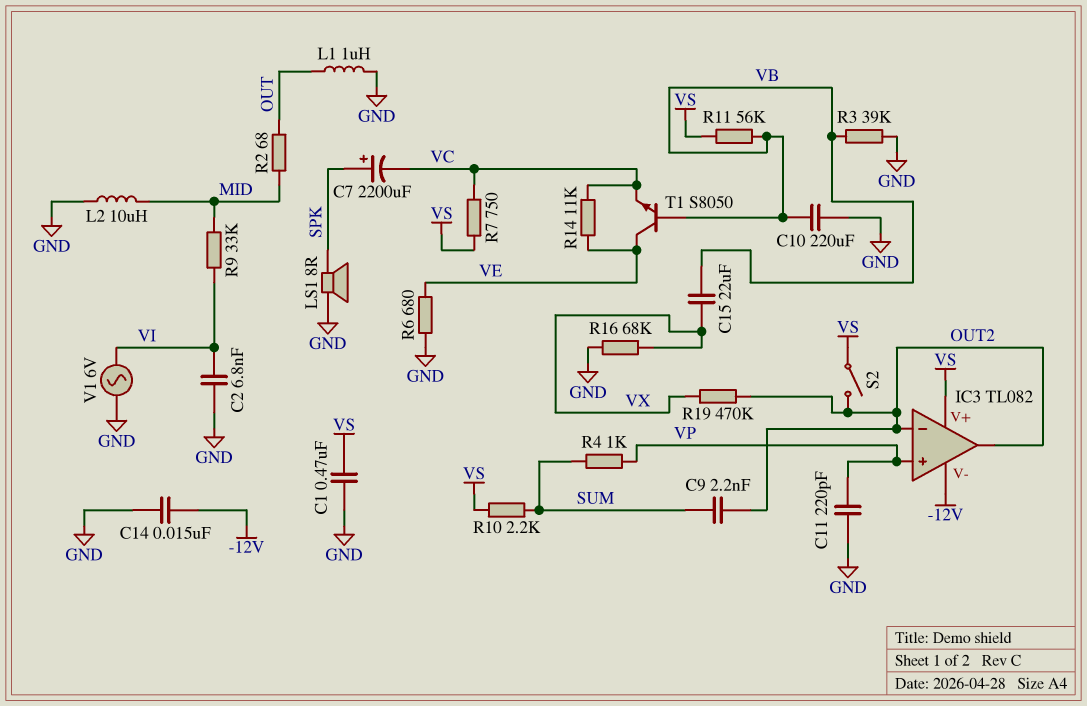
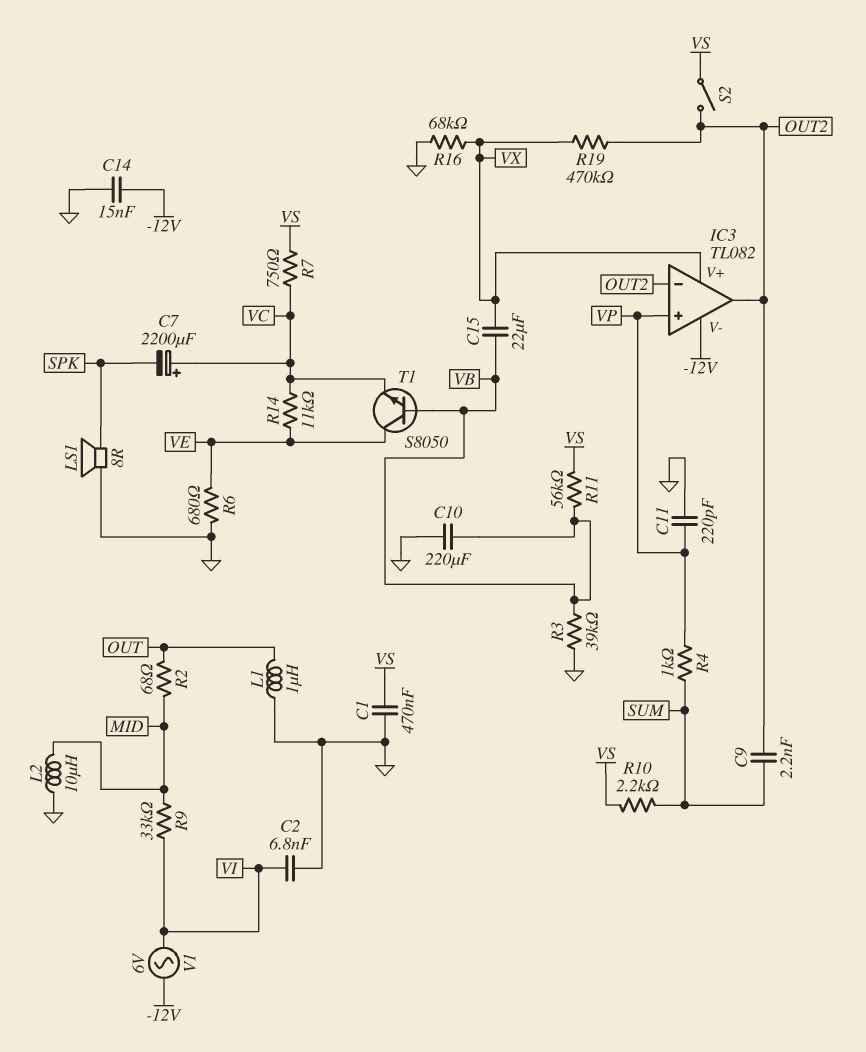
C7: 2200uF (plus SPK, minus VC) -> 2200uF (plus VC, minus SPK)
IC3 pin V+: VS -> VX
V1: AC 6V (GND, VI) -> AC 6V (-12V, VI)

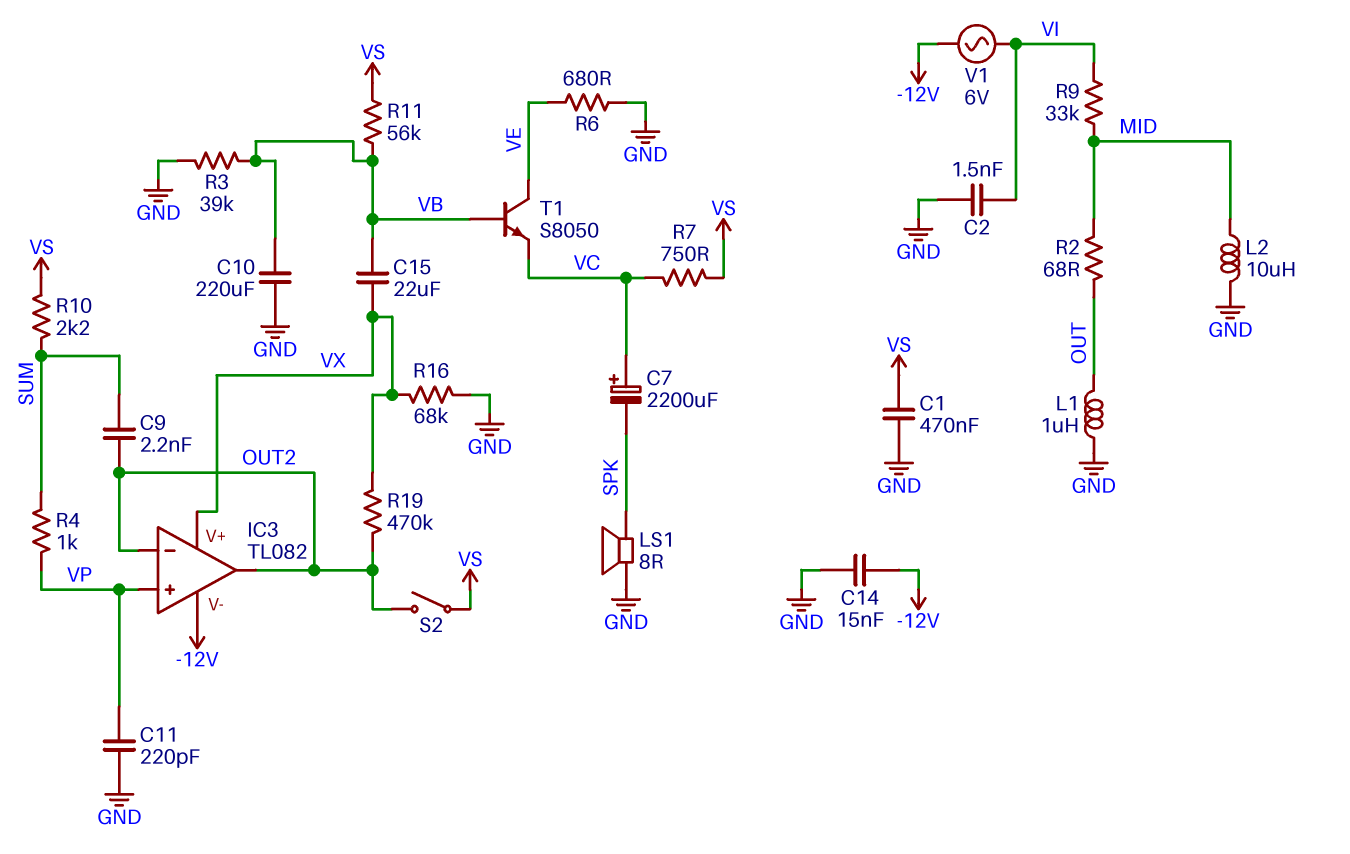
C2: 6.8nF (GND, VI) -> 1.5nF (GND, VI)
R14: 11k (VC, VE) -> none

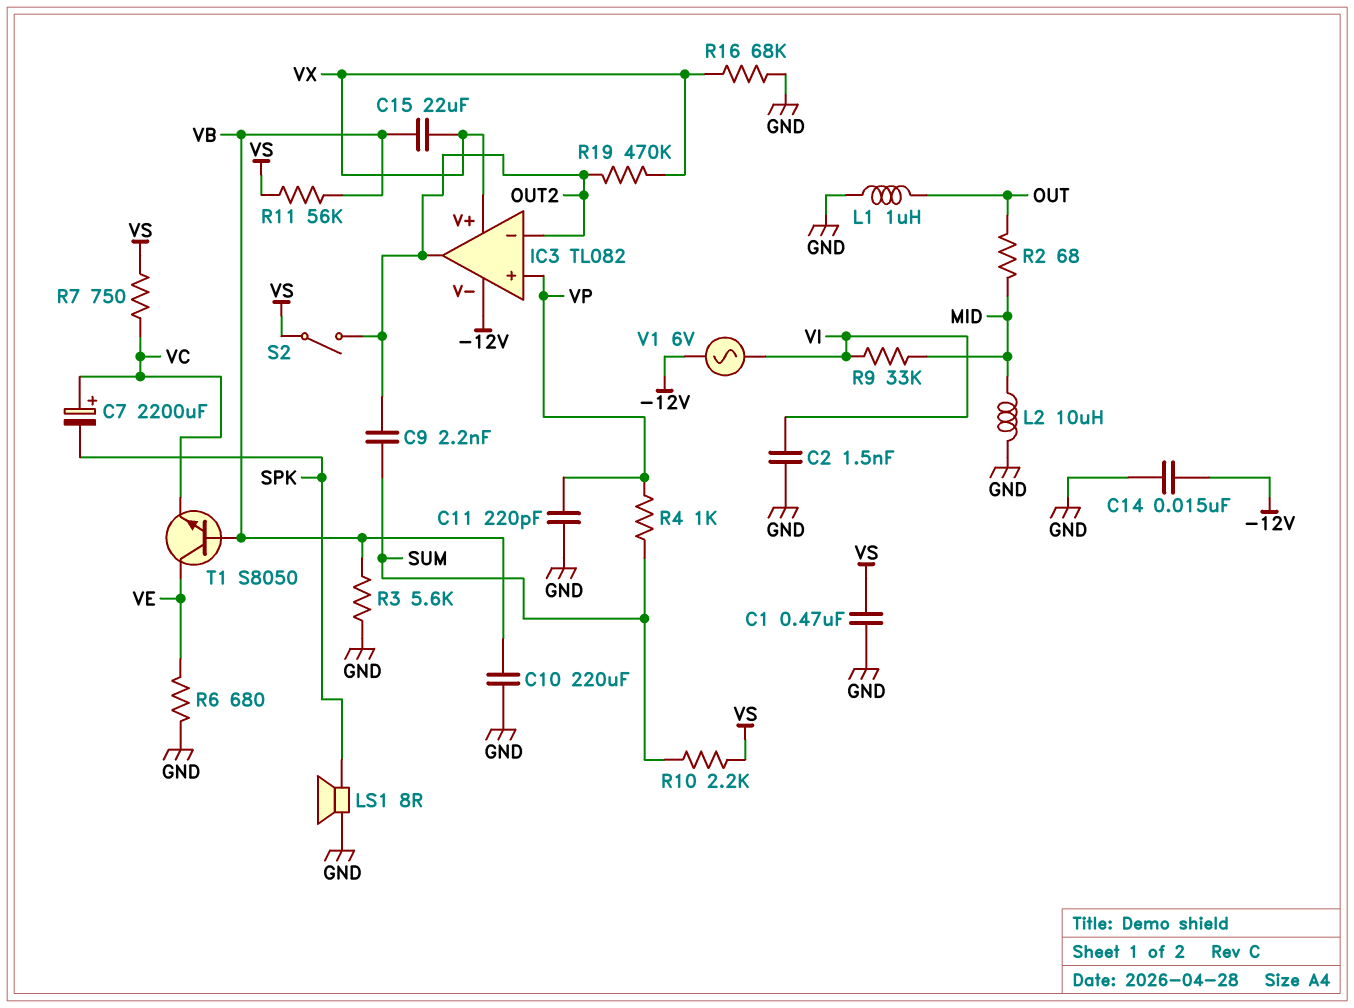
R3: 39k (GND, VB) -> 5.6k (GND, VB)

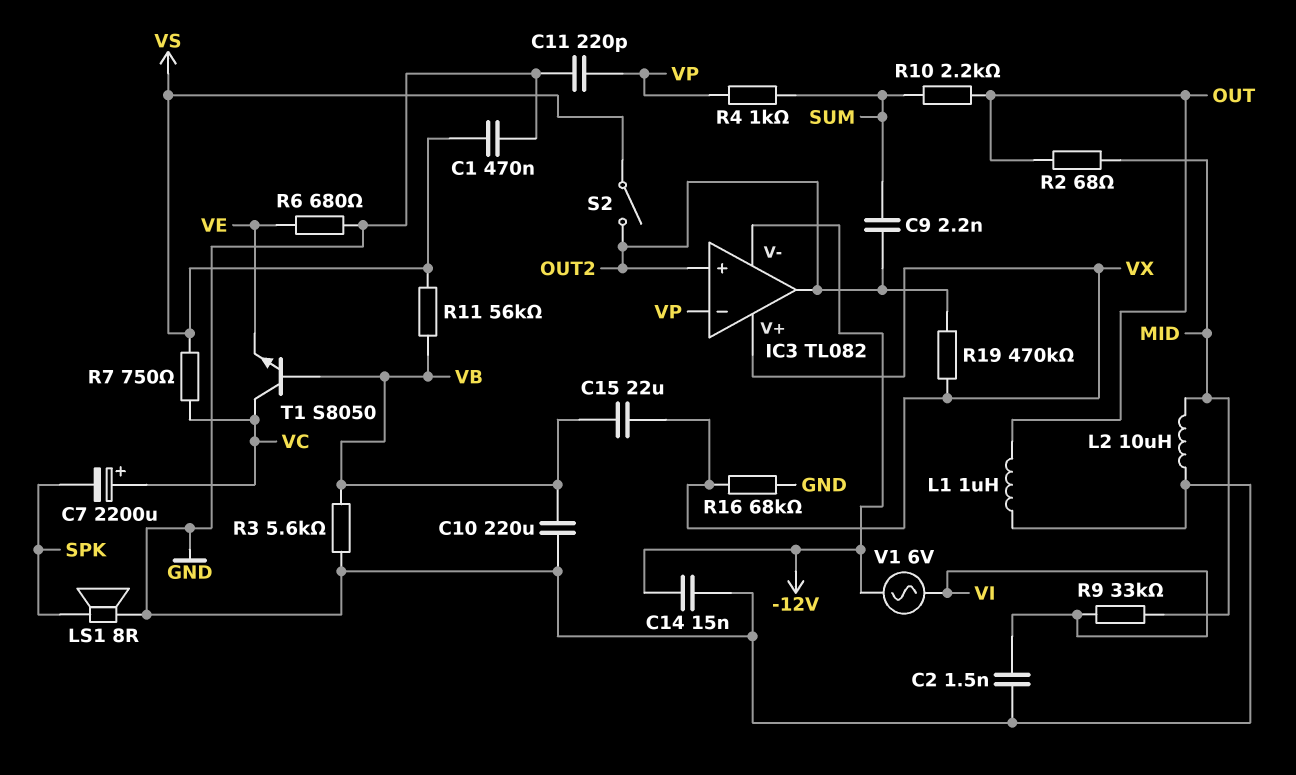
IC3 pin in+: VP -> OUT2
IC3 pin in-: OUT2 -> VP
R10: 2.2k (SUM, VS) -> 2.2k (OUT, SUM)
T1: NPN S8050 (B VB, C VE, E VC) -> NPN S8050 (B VB, C VC, E VE)

